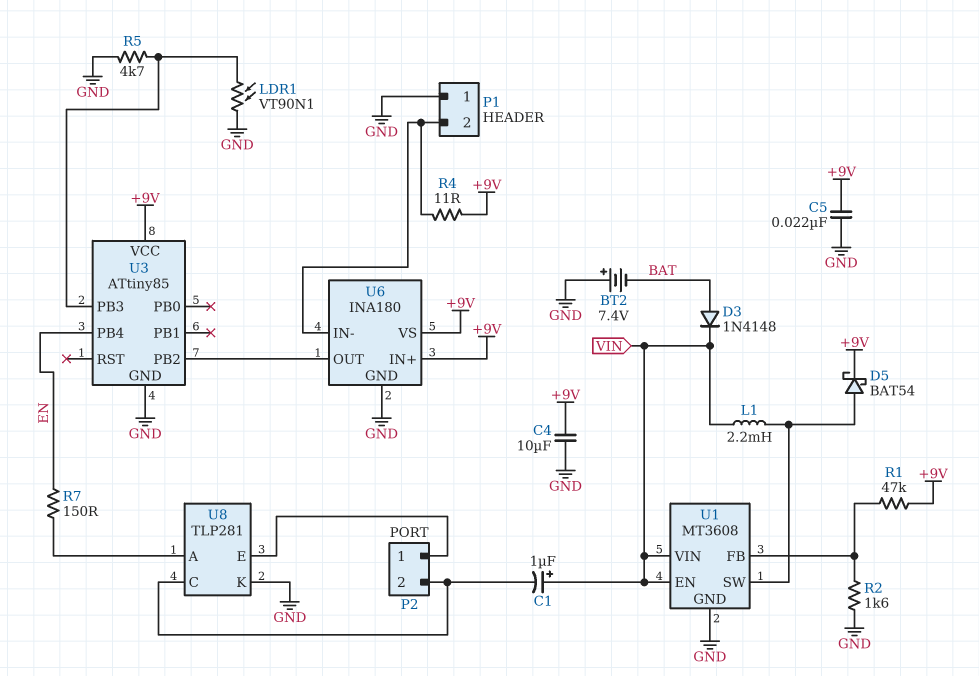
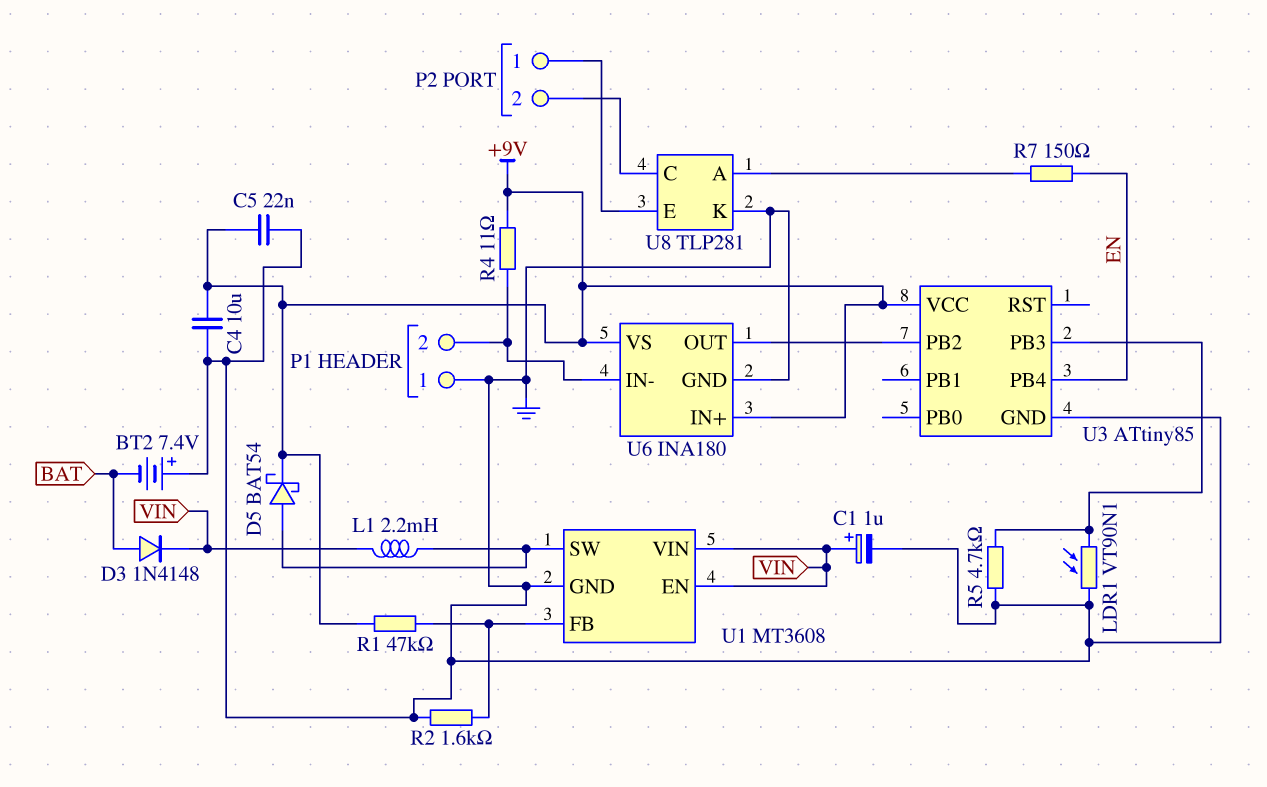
C1: 1uF (plus VIN, minus P2/2) -> 1uF (plus VIN, minus GND)

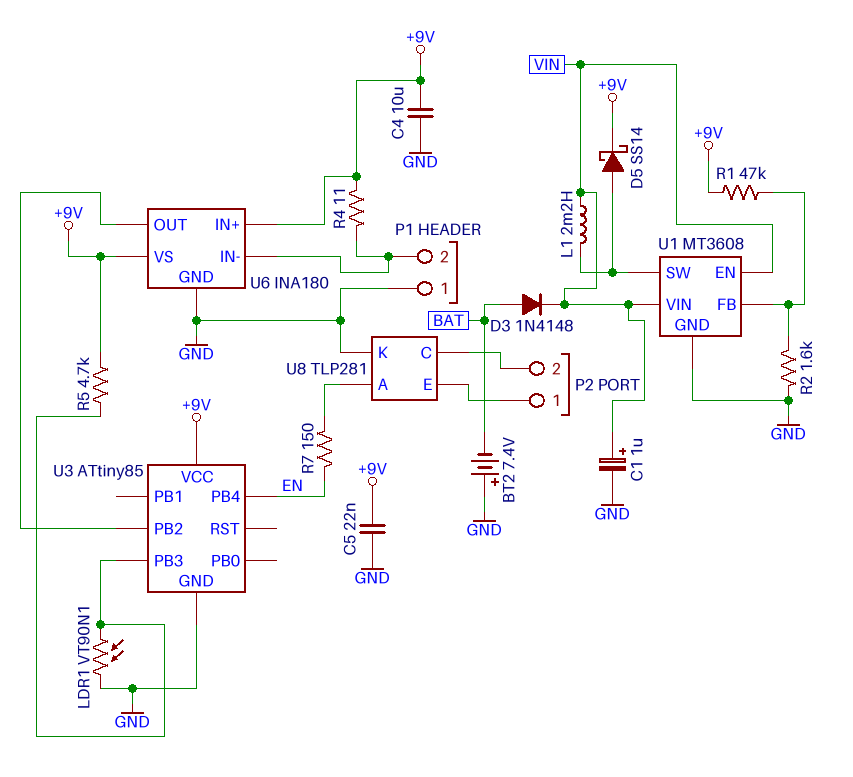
D5: schottky BAT54 (A U1/SW, K +9V) -> schottky SS14 (A U1/SW, K +9V)
R5: 4.7k (GND, U3/PB3) -> 4.7k (+9V, U3/PB3)

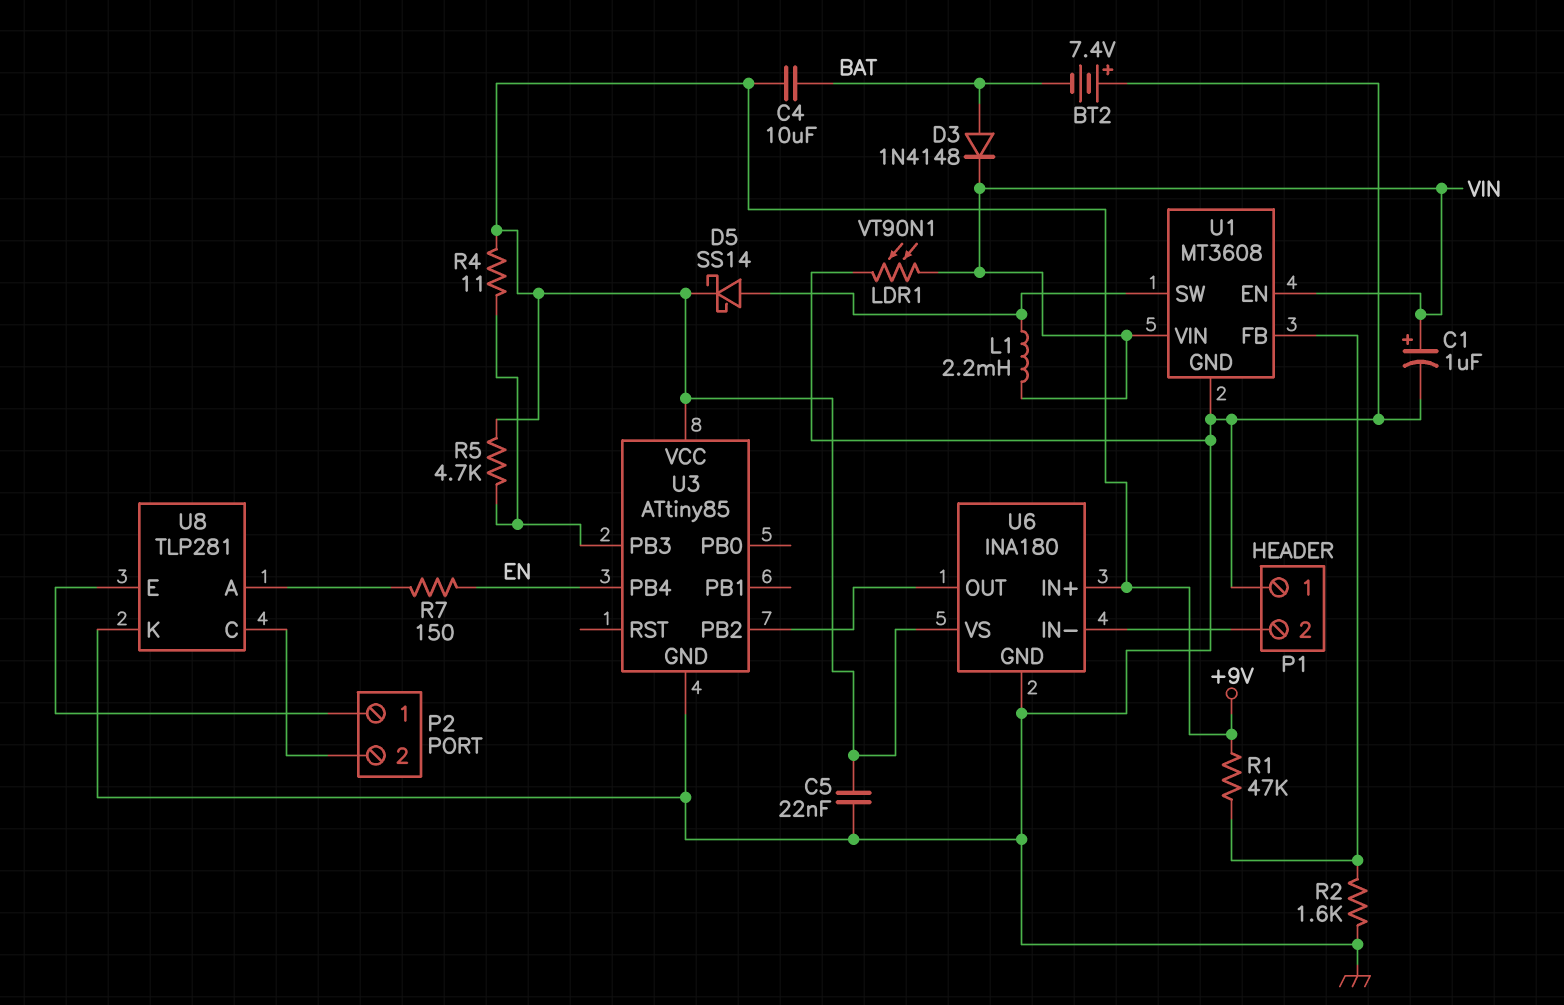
C4: 10uF (+9V, GND) -> 10uF (+9V, BAT)
LDR1: VT90N1 (GND, U3/PB3) -> VT90N1 (GND, VIN)
R4: 11 (+9V, P1/2) -> 11 (+9V, U3/PB3)

